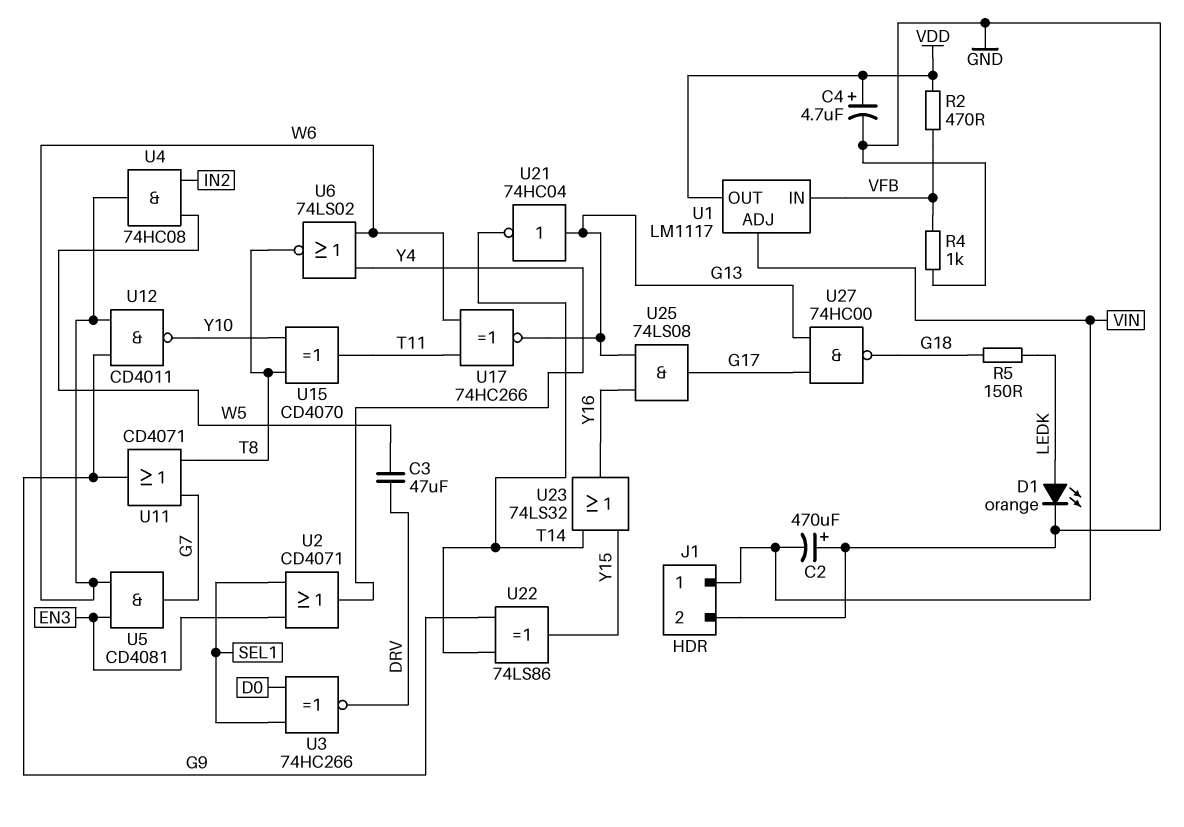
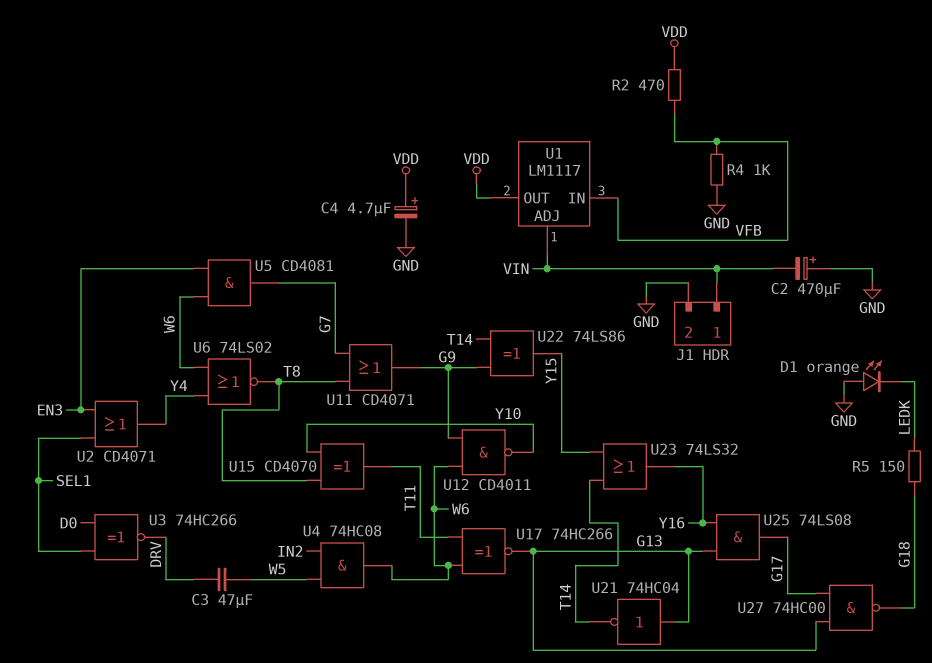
D1: LED orange (A LEDK, K GND) -> LED orange (A GND, K LEDK)

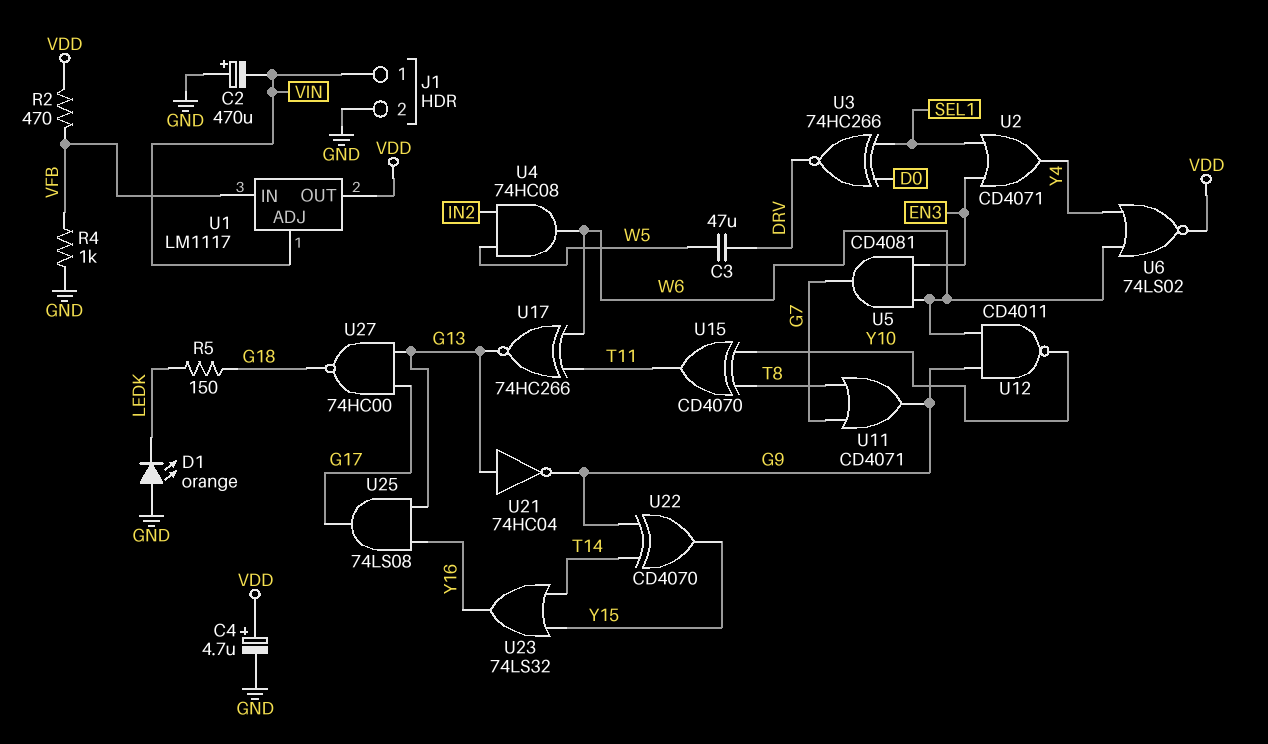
U6: NOR 74LS02 (in W6, in Y4, out T8) -> NOR 74LS02 (in W6, in Y4, out VDD)
U21: NOT 74HC04 (in G13, out T14) -> NOT 74HC04 (in G13, out G9)
U22: XOR 74LS86 (in G9, in T14, out Y15) -> XOR CD4070 (in G9, in T14, out Y15)

